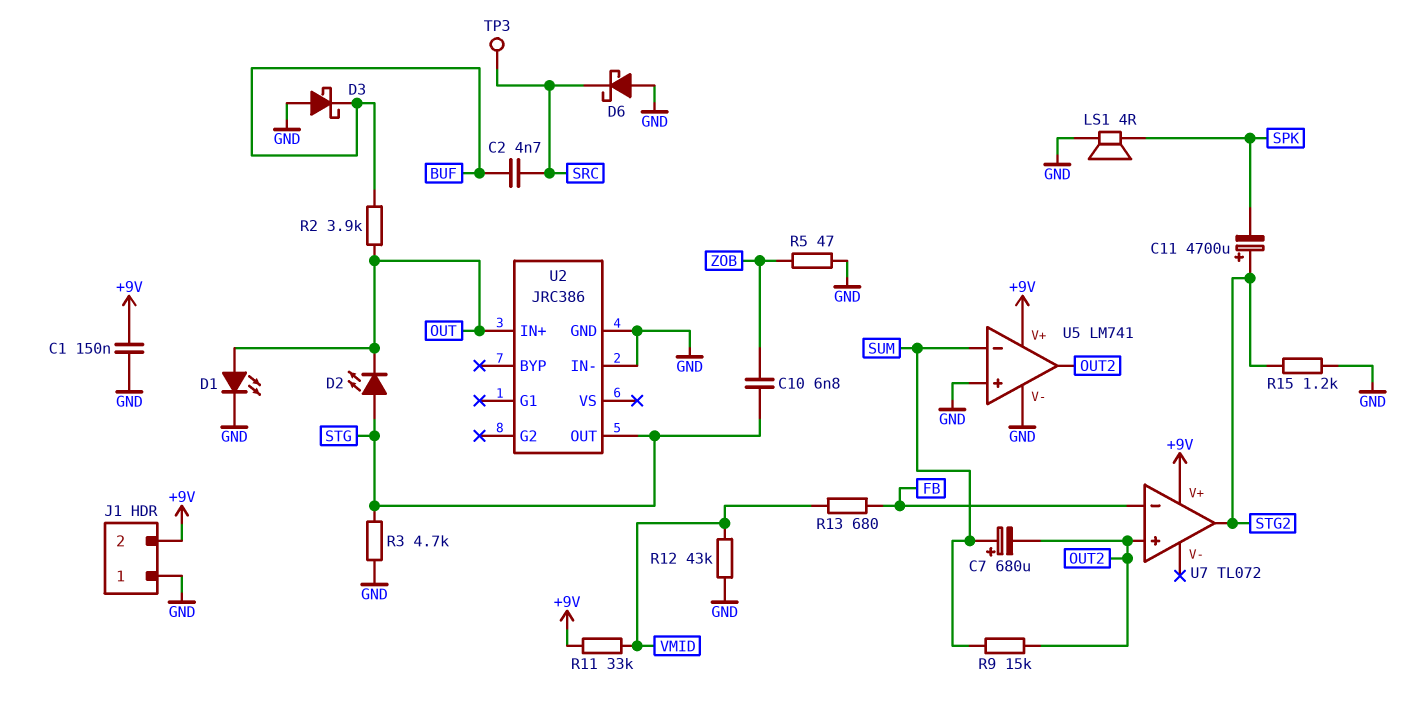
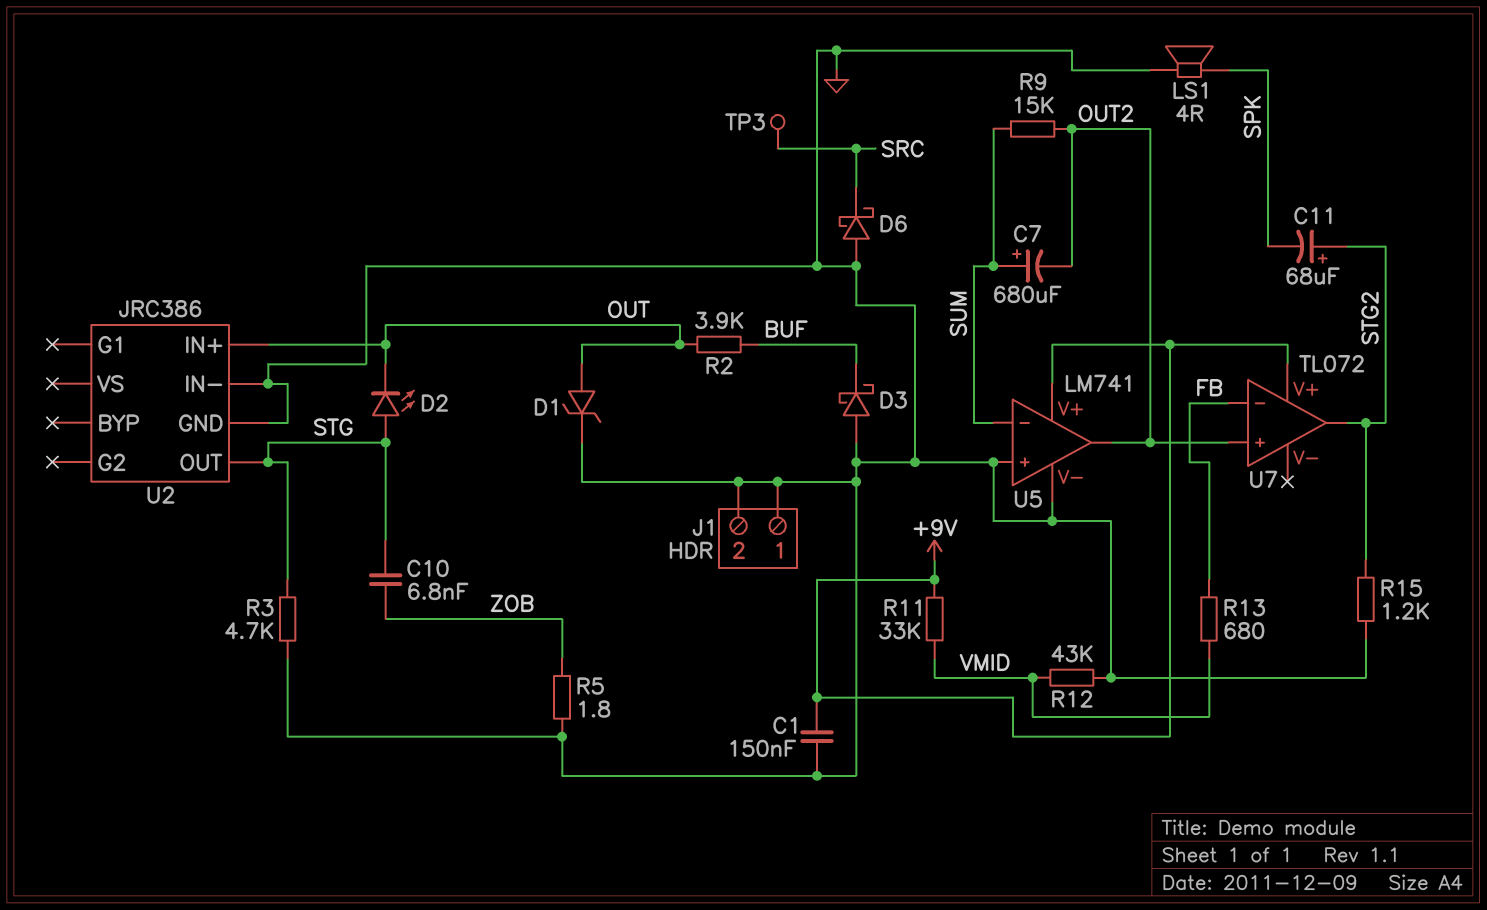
C2: 4.7nF (BUF, SRC) -> none
C11: 4700uF (plus STG2, minus SPK) -> 68uF (plus STG2, minus SPK)
D1: LED (A OUT, K GND) -> zener (A OUT, K GND)
J1 pin 2: +9V -> GND
R5: 47 (GND, ZOB) -> 1.8 (GND, ZOB)

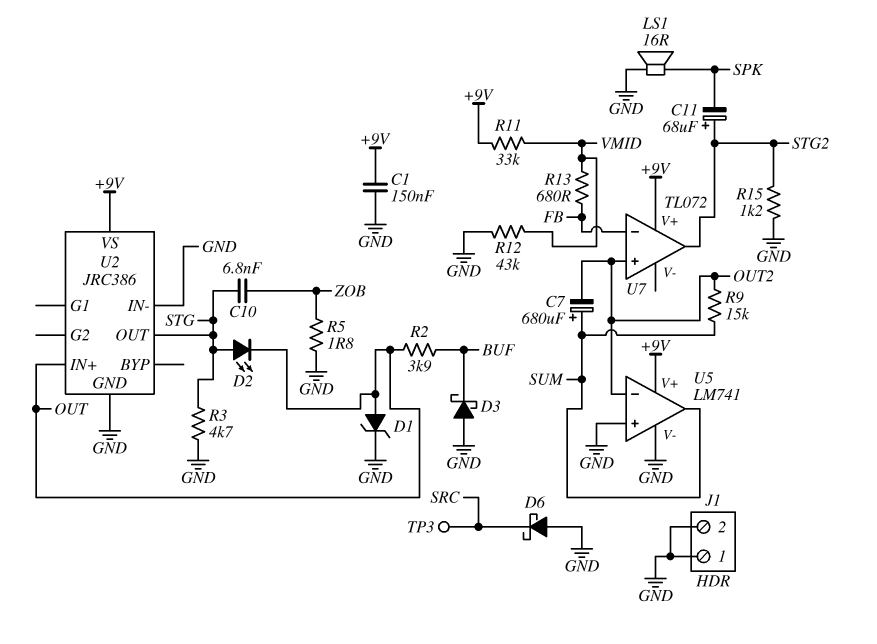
LS1: speaker 4R (GND, SPK) -> speaker 16R (GND, SPK)
U2 pin VS: none -> +9V
U5 pin in-: SUM -> OUT2
U5 pin out: OUT2 -> SUM

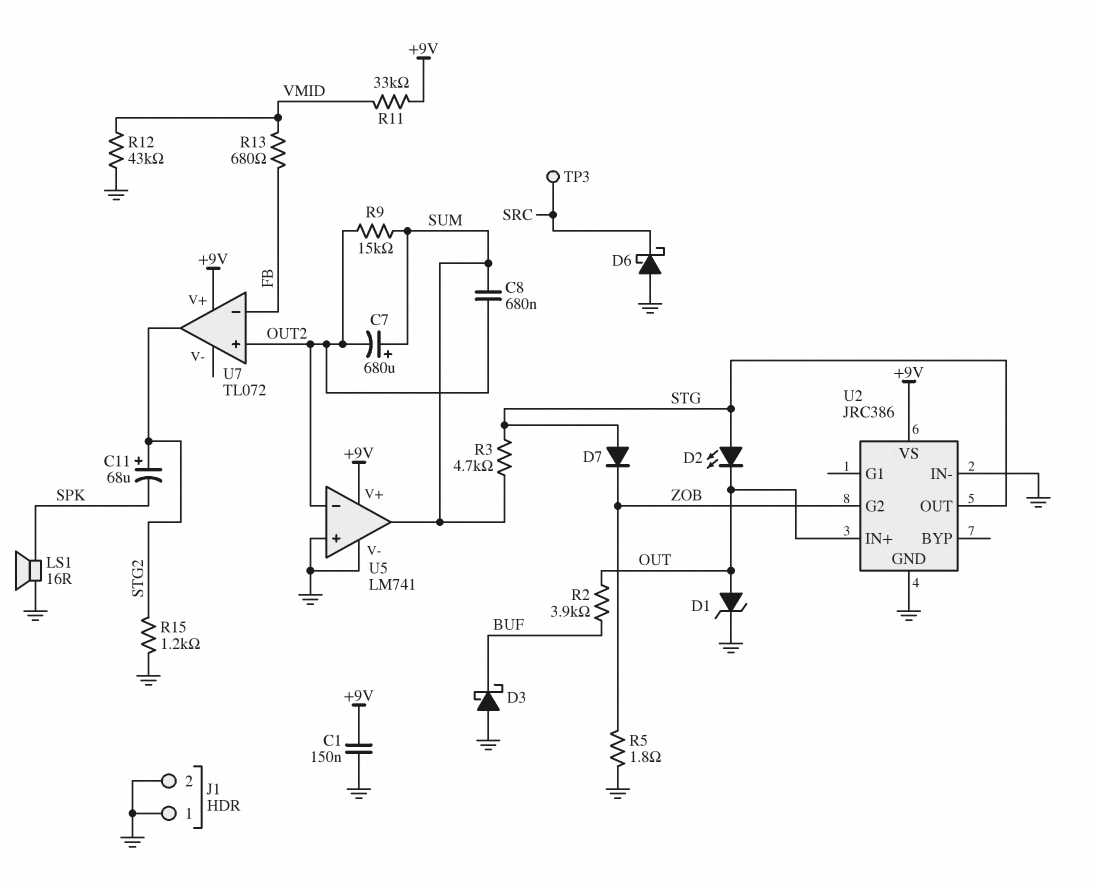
C8: none -> 680nF (OUT2, SUM)
C10: 6.8nF (STG, ZOB) -> none
D7: none -> diode (A STG, K ZOB)
R3: 4.7k (GND, STG) -> 4.7k (STG, SUM)
U2 pin G2: none -> ZOB

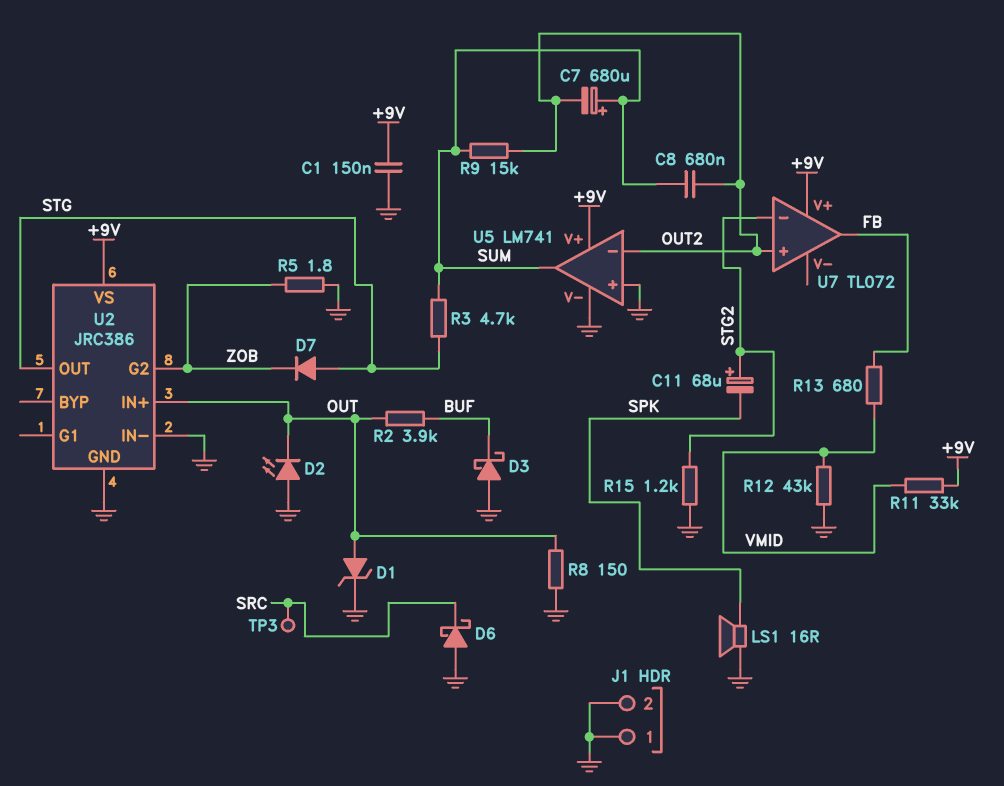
D2: LED (A STG, K OUT) -> LED (A GND, K OUT)
R8: none -> 150 (GND, OUT)
U7 pin in-: FB -> STG2
U7 pin out: STG2 -> FB

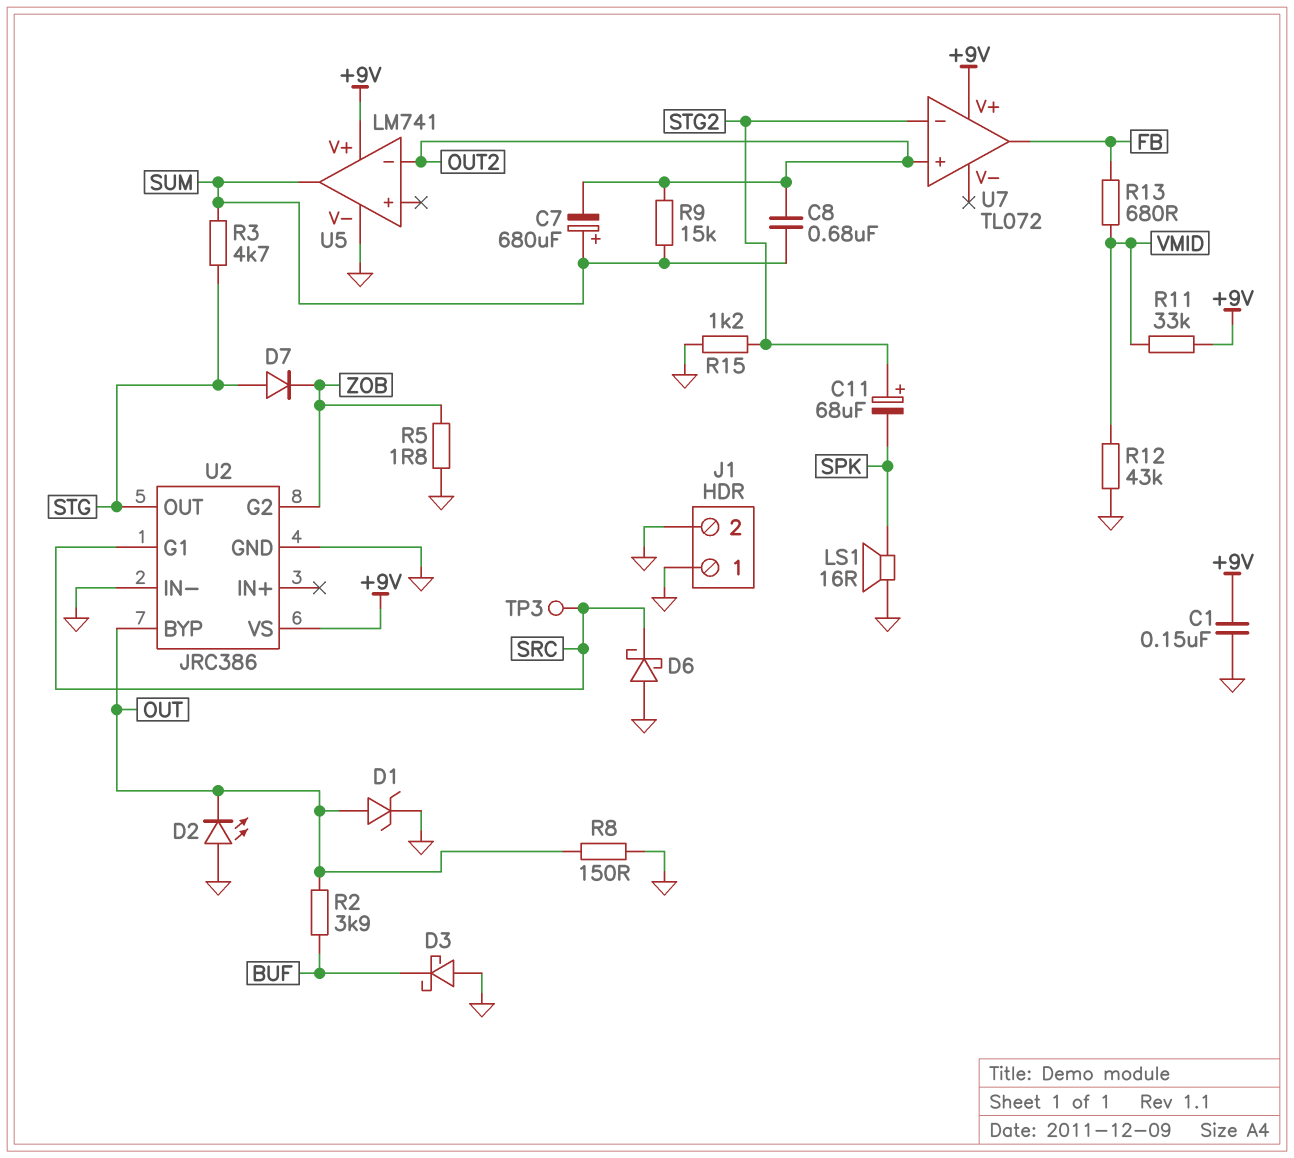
U2 pin BYP: none -> OUT
U2 pin G1: none -> SRC
U2 pin IN+: OUT -> none
U5 pin in+: GND -> none

